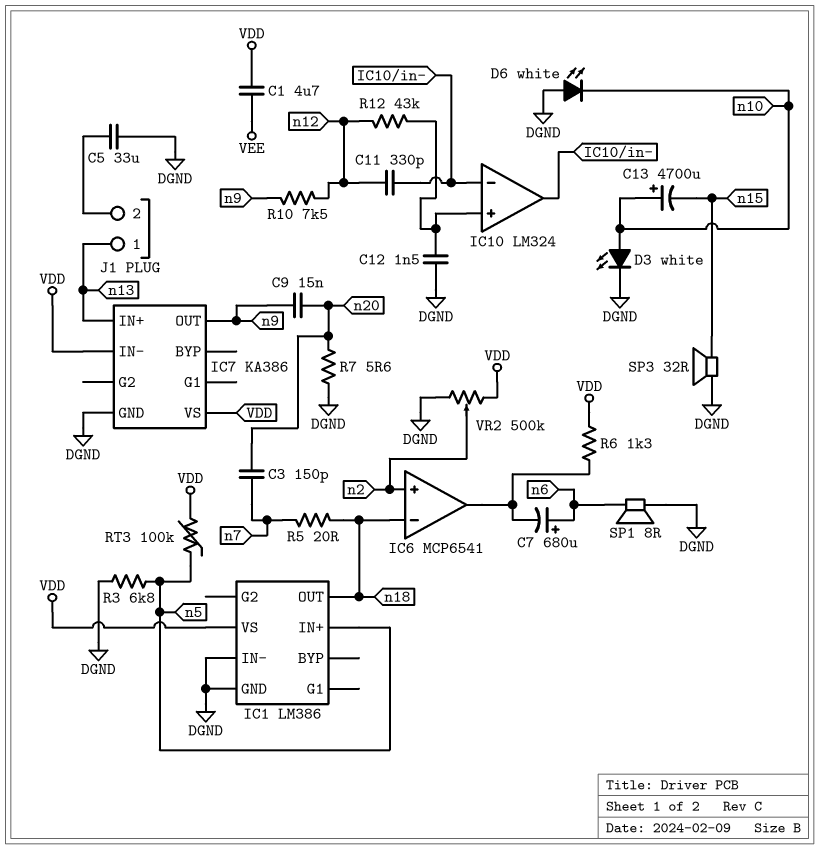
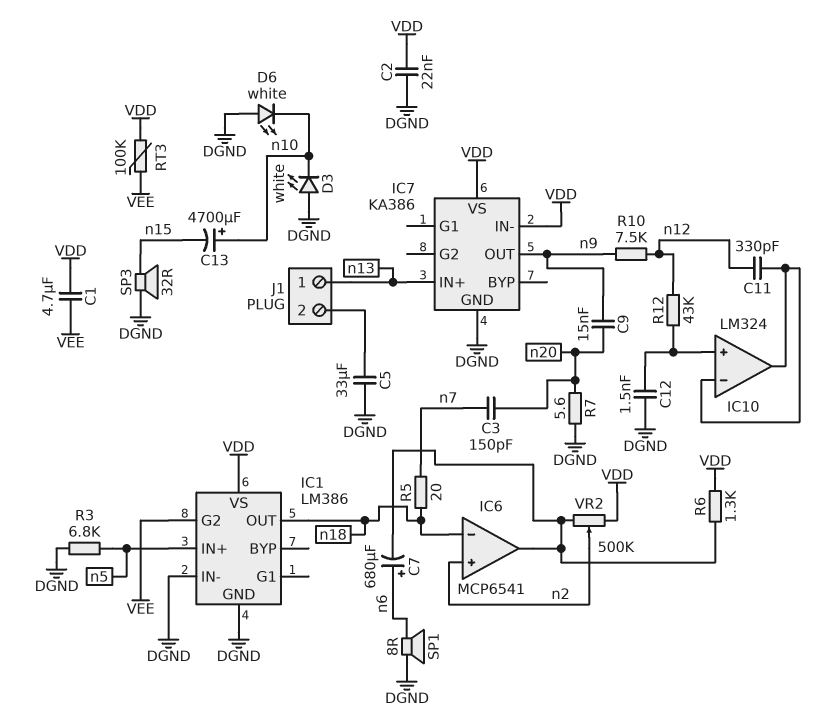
C2: none -> 22nF (DGND, VDD)
D3: LED white (A n10, K DGND) -> LED white (A DGND, K n10)
IC1 pin G2: none -> VEE
RT3: 100k (VDD, n5) -> 100k (VDD, VEE)
VR2: 500k (DGND, VDD, wiper n2) -> 500k (IC6/out, VDD, wiper n2)

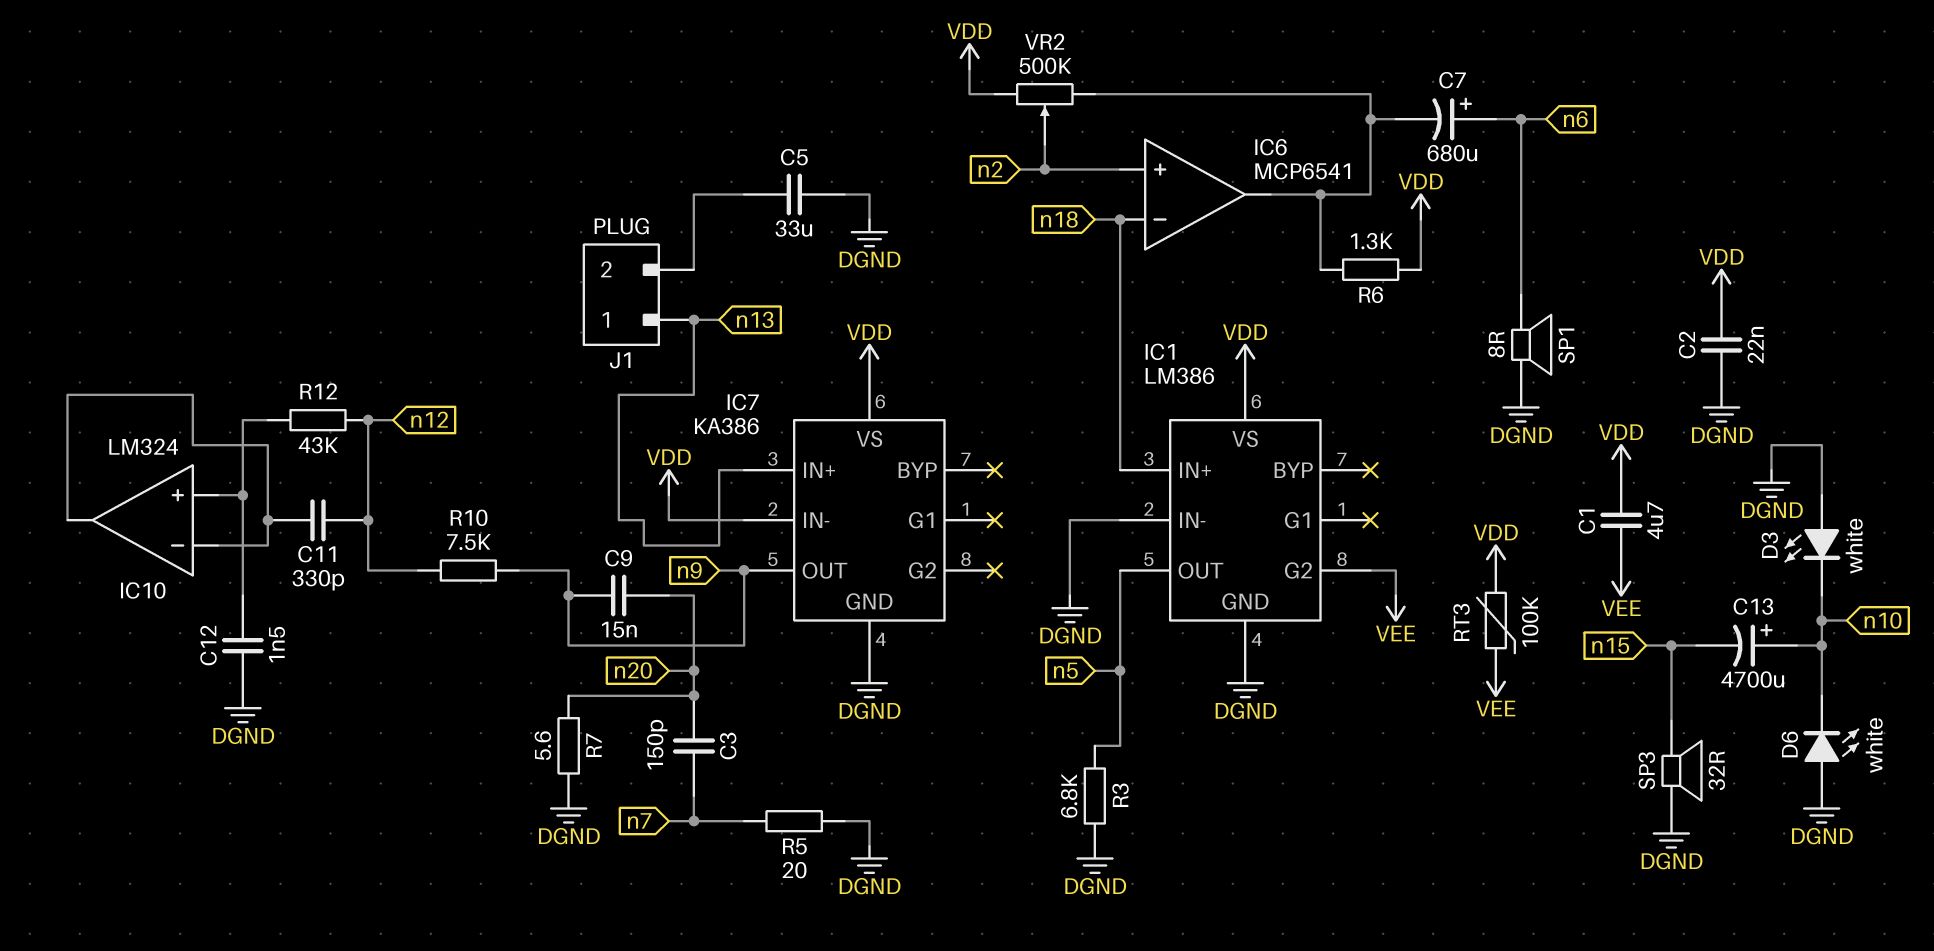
IC1 pin IN+: n5 -> n18
IC1 pin OUT: n18 -> n5
R5: 20 (n7, n18) -> 20 (DGND, n7)

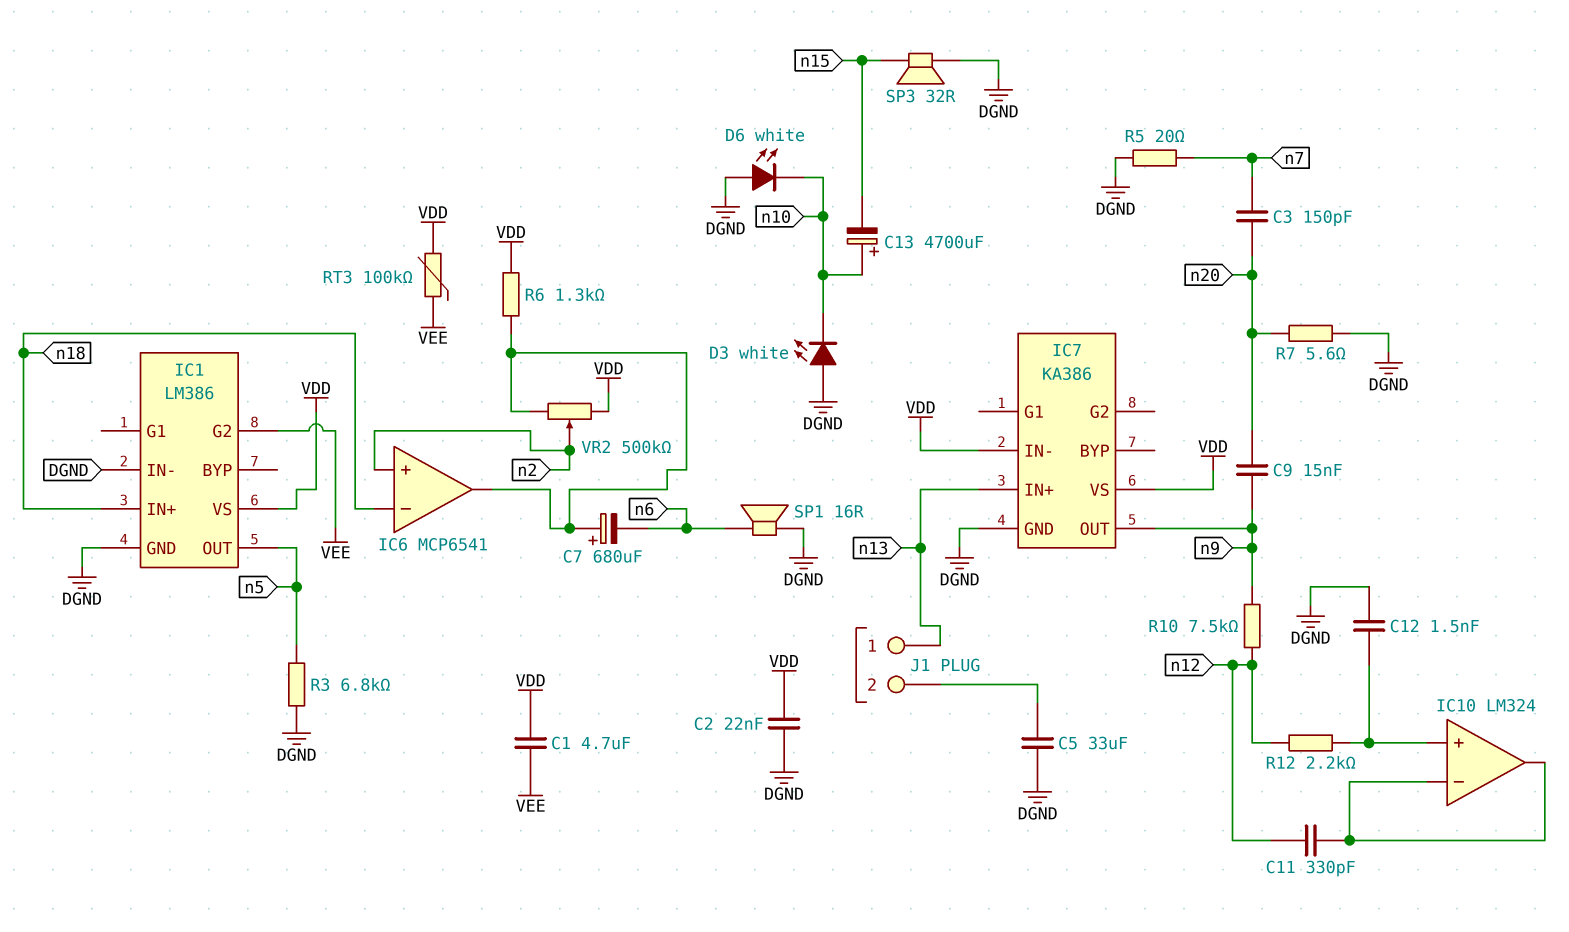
C7: 680uF (plus n6, minus IC6/out) -> 680uF (plus IC6/out, minus n6)
R12: 43k (IC10/in+, n12) -> 2.2k (IC10/in+, n12)
SP1: speaker 8R (DGND, n6) -> speaker 16R (DGND, n6)

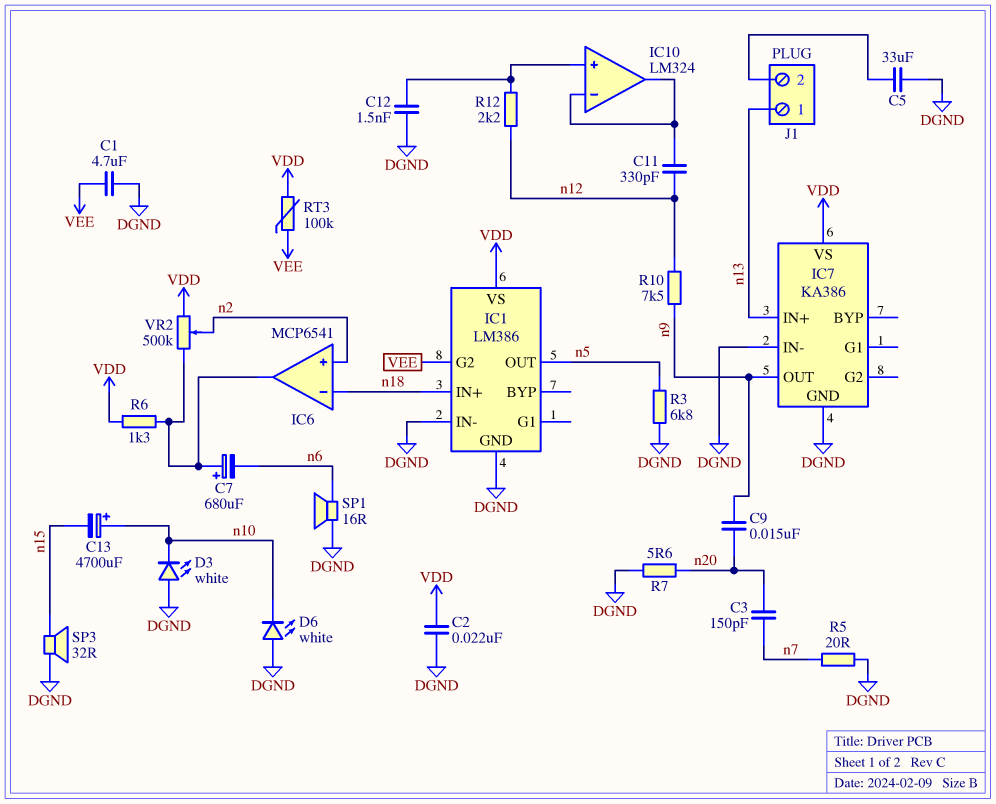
C1: 4.7uF (VDD, VEE) -> 4.7uF (DGND, VEE)
IC7 pin IN-: VDD -> DGND

